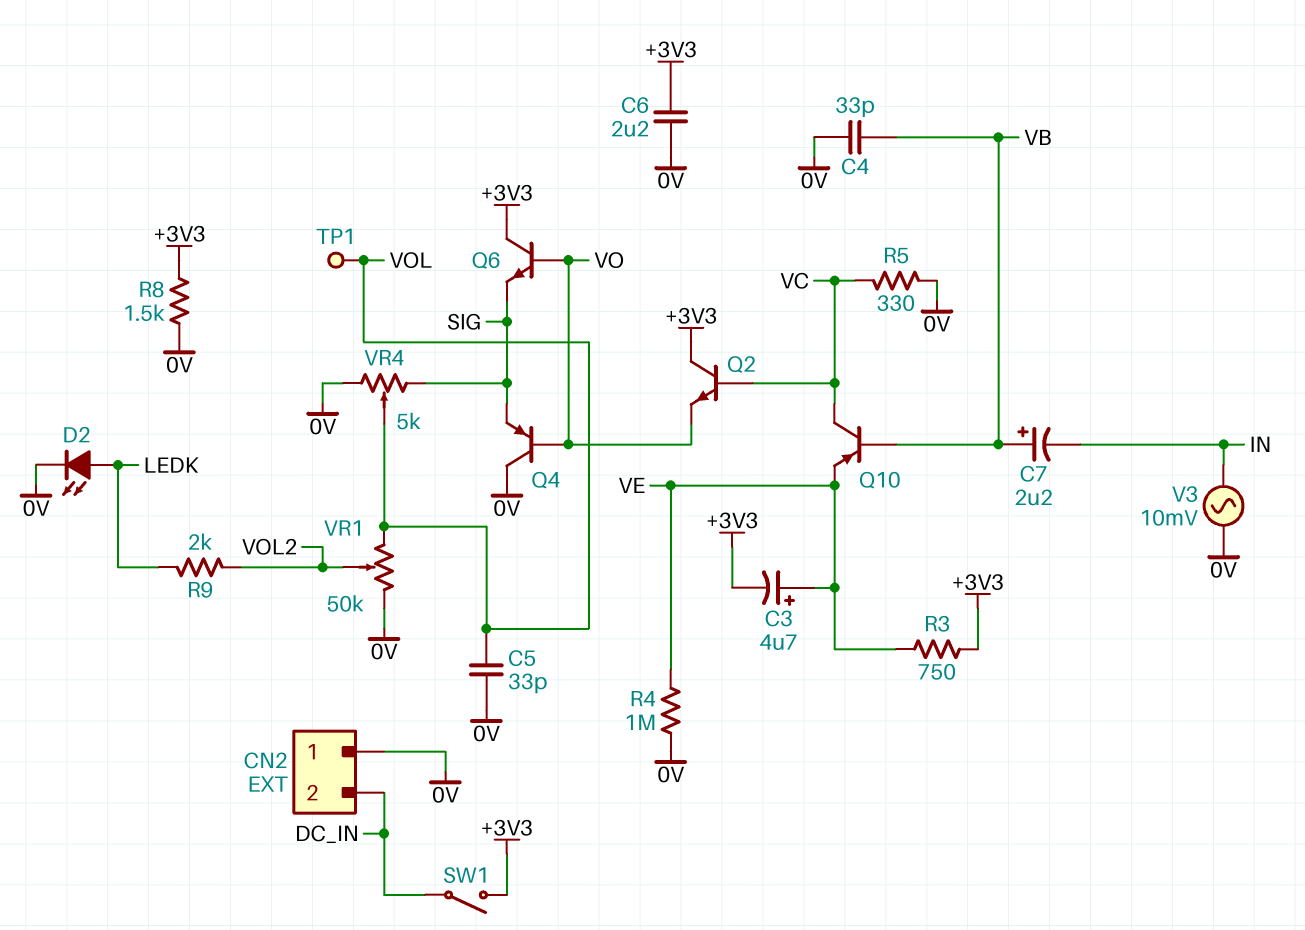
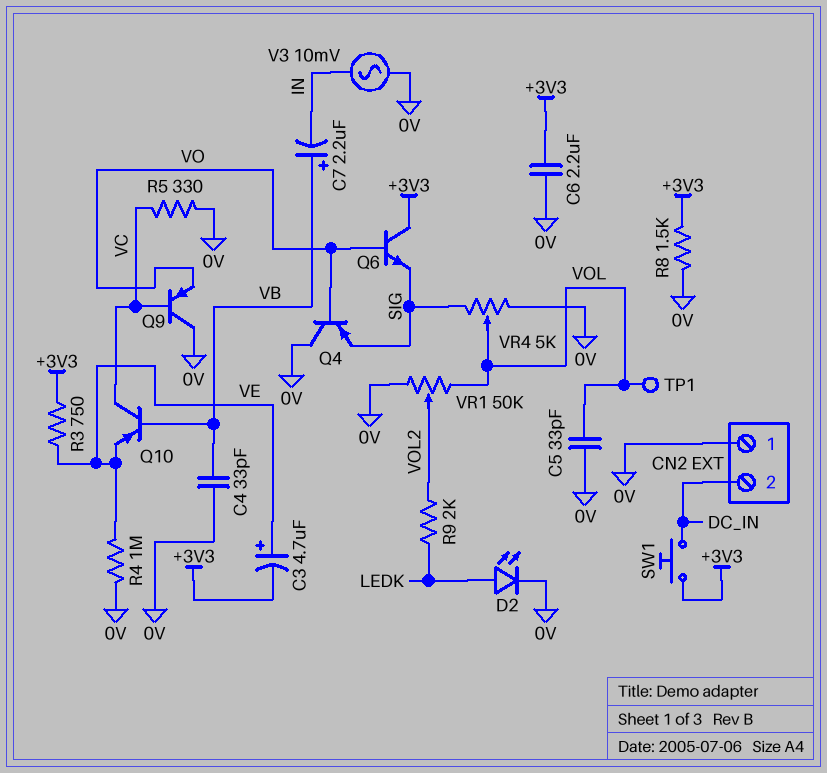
Q2: NPN (B VC, C +3V3, E VO) -> none
Q9: none -> PNP (B VC, C 0V, E VO)
SW1: switch (+3V3, DC_IN) -> button (+3V3, DC_IN)

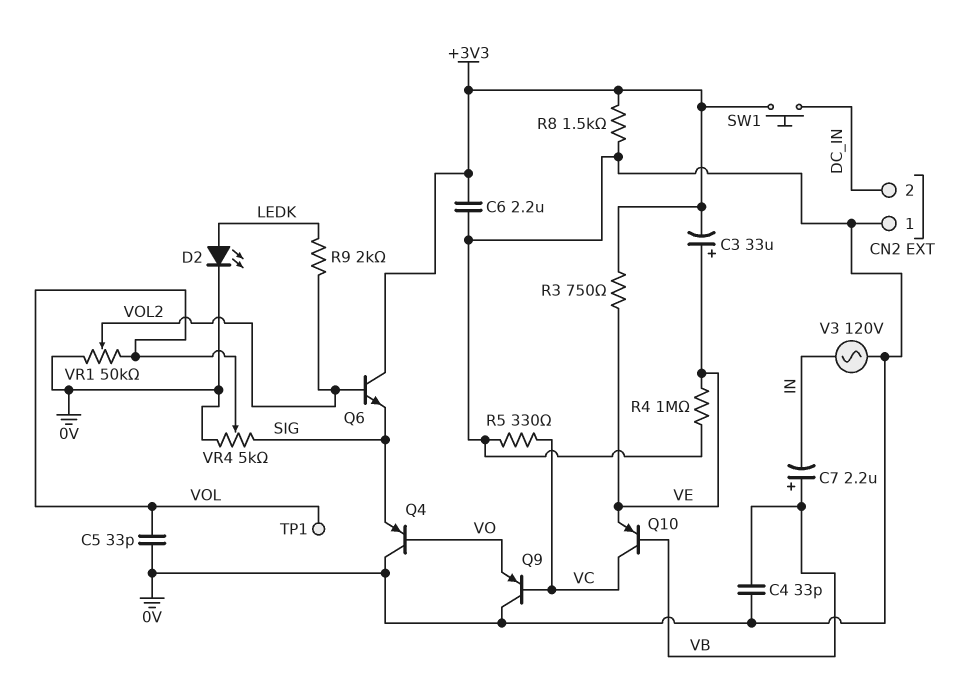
C3: 4.7uF (plus VE, minus +3V3) -> 33uF (plus VE, minus +3V3)
Q6: NPN (B VO, C +3V3, E SIG) -> NPN (B VOL2, C +3V3, E SIG)
V3: AC 10mV (0V, IN) -> AC 120V (0V, IN)

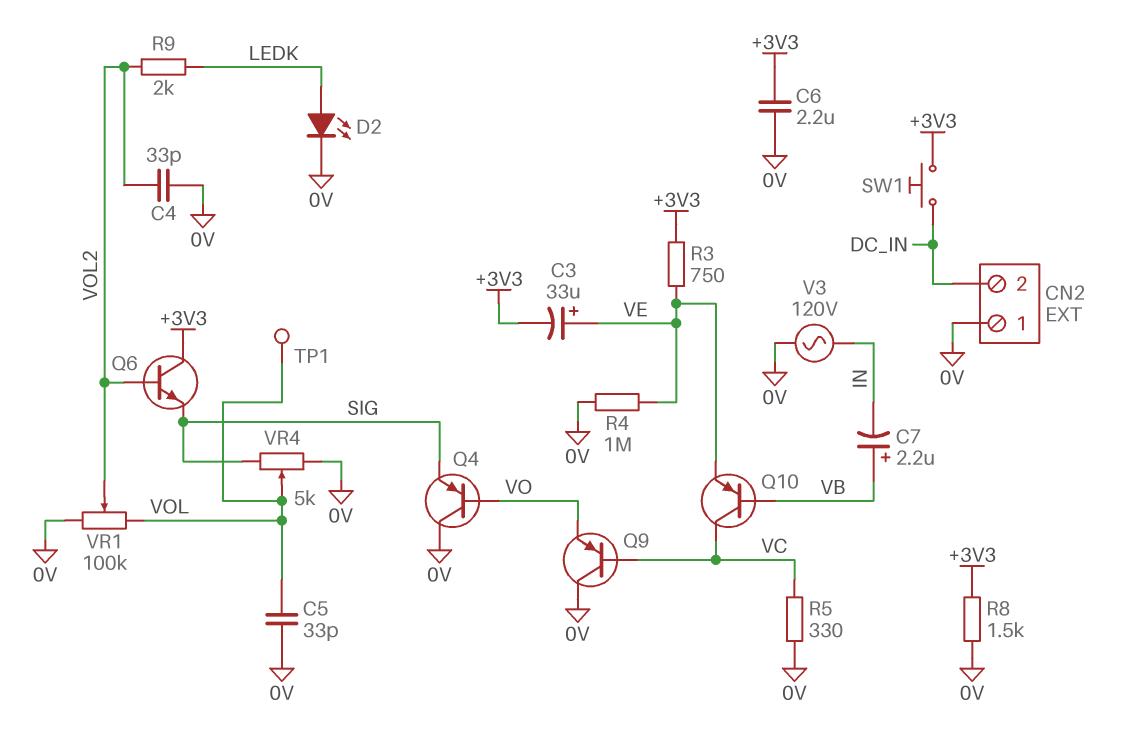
C4: 33pF (0V, VB) -> 33pF (0V, VOL2)
VR1: 50k (0V, VOL, wiper VOL2) -> 100k (0V, VOL, wiper VOL2)

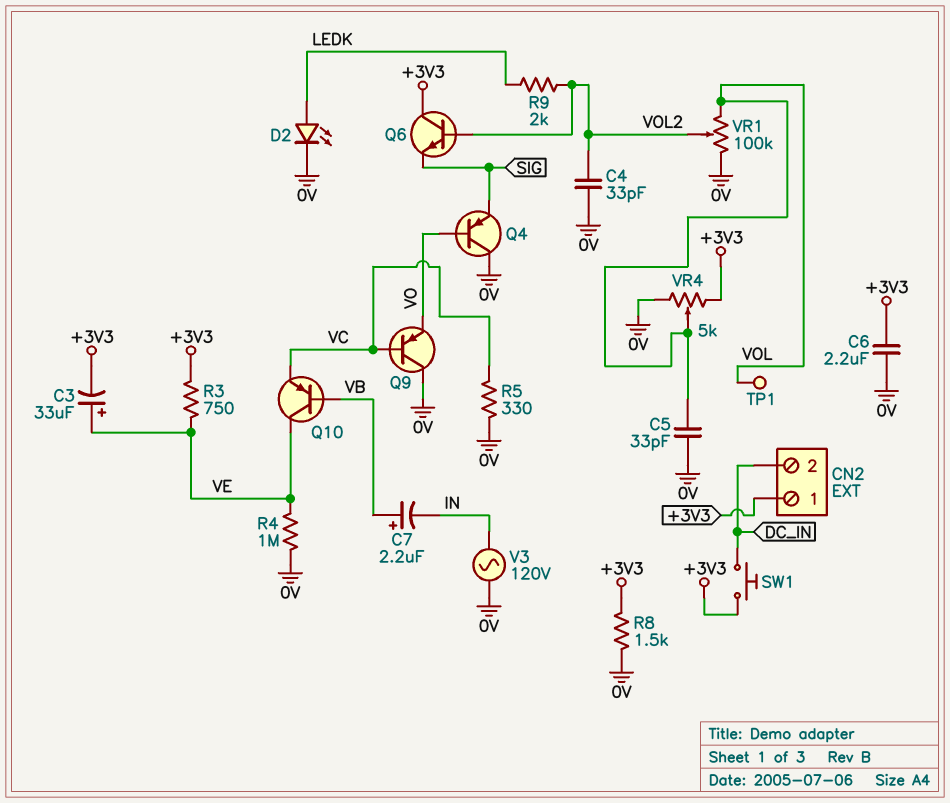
CN2 pin 1: 0V -> +3V3
Q10: PNP (B VB, C VC, E VE) -> PNP (B VB, C VE, E VC)
VR4: 5k (0V, SIG, wiper VOL) -> 5k (+3V3, 0V, wiper VOL)

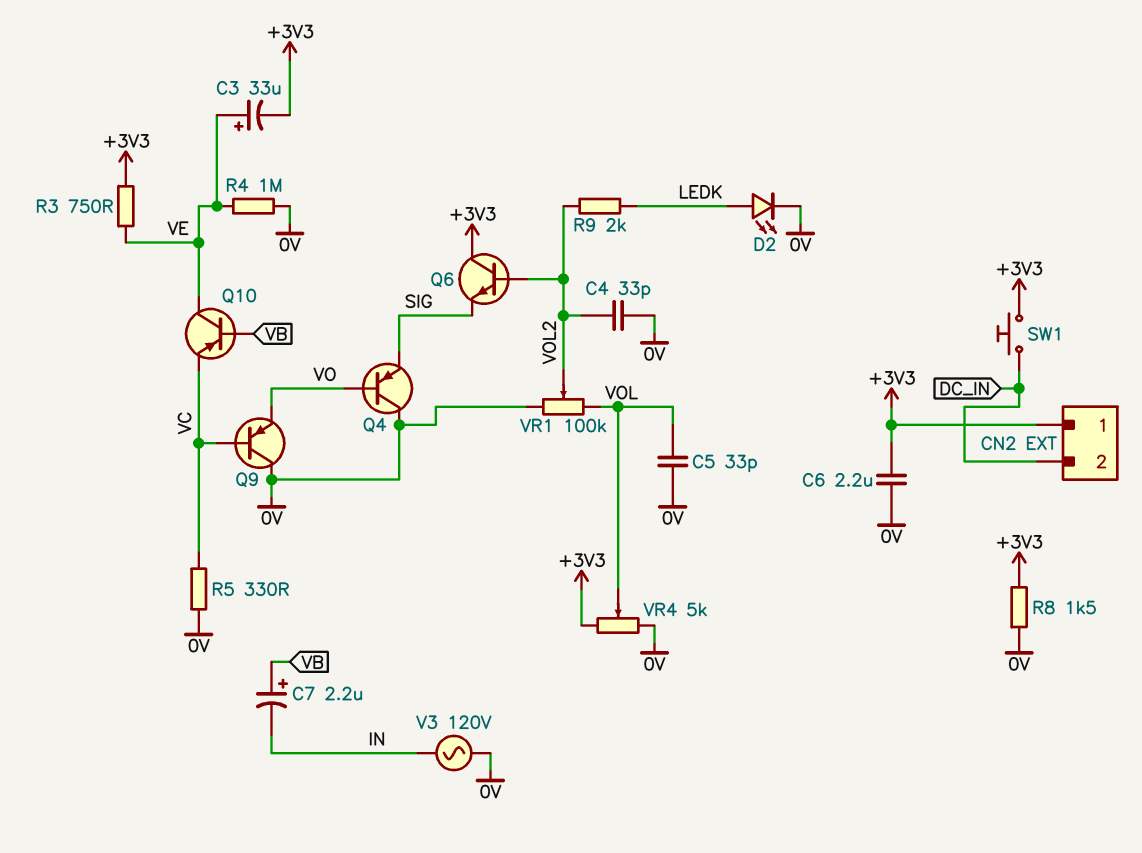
TP1: test point (VOL) -> none

